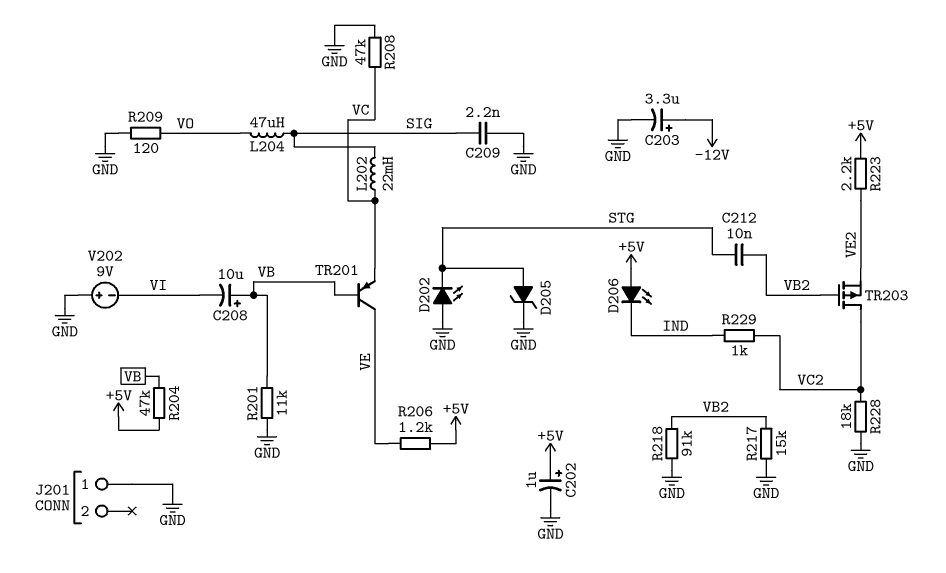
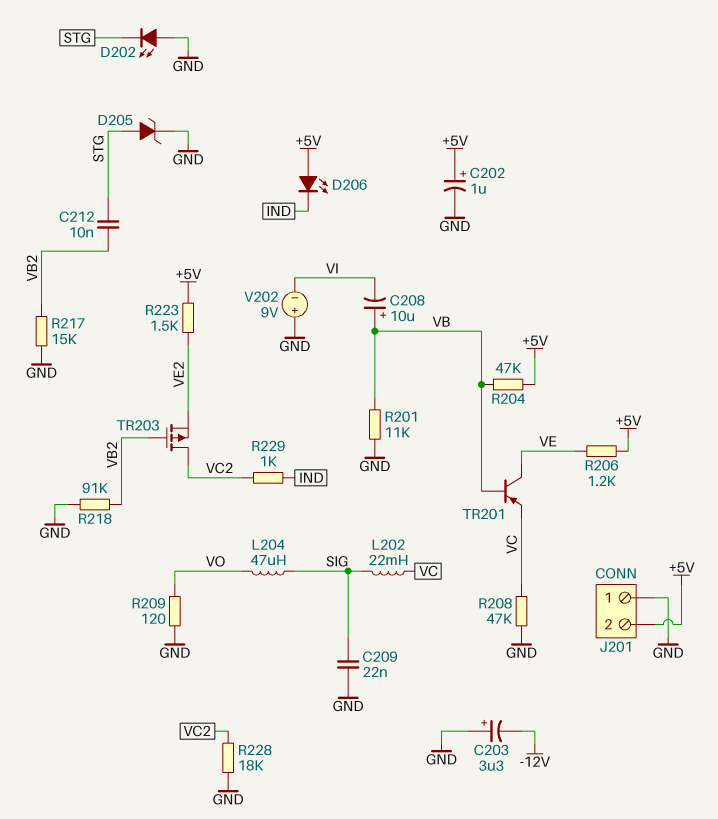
C203: 3.3uF (plus -12V, minus GND) -> 3.3uF (plus GND, minus -12V)
C209: 2.2nF (GND, SIG) -> 22nF (GND, SIG)
J201 pin 2: none -> +5V
R223: 2.2k (+5V, VE2) -> 1.5k (+5V, VE2)

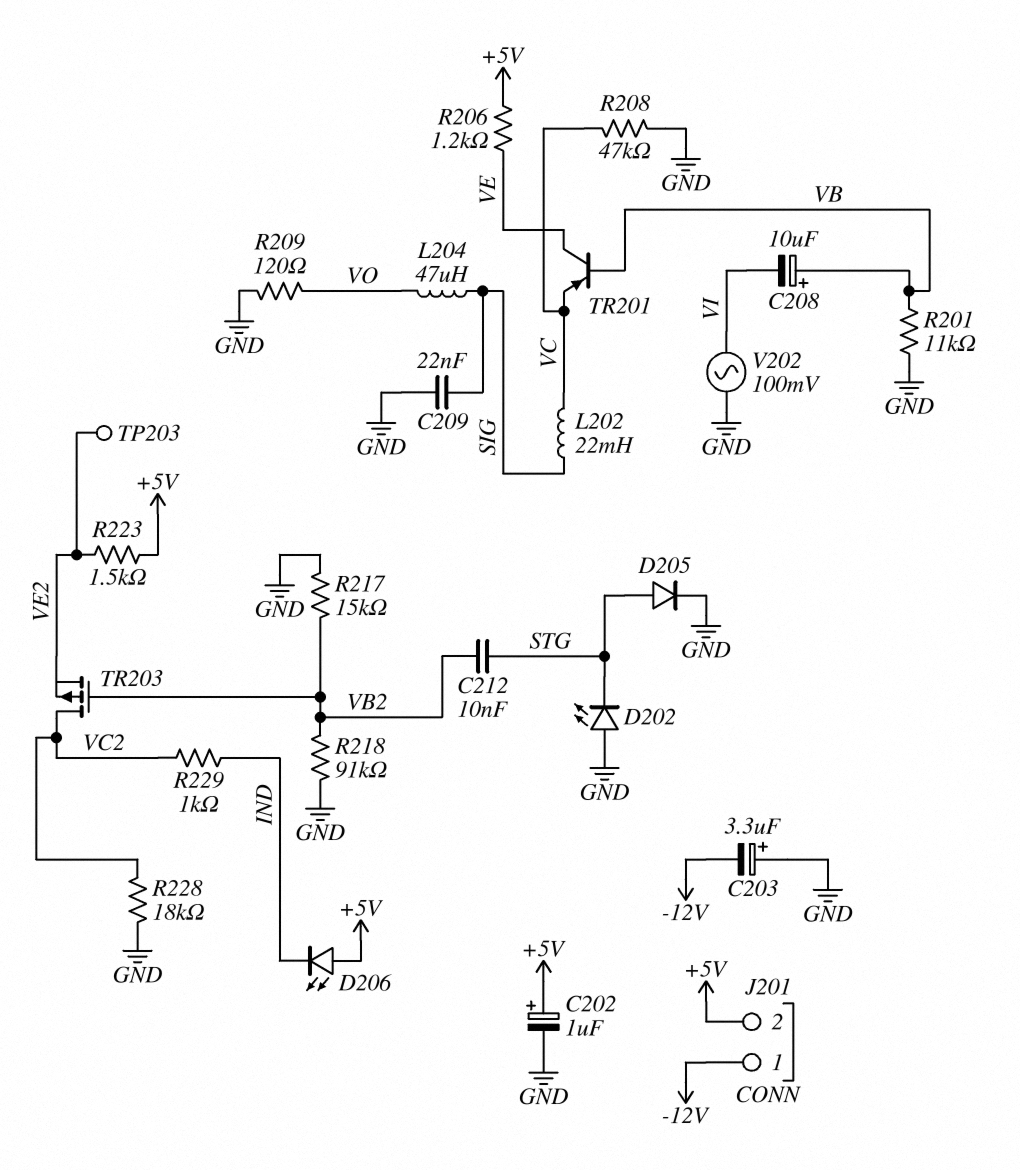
D205: zener (A STG, K GND) -> diode (A STG, K GND)
J201 pin 1: GND -> -12V
R204: 47k (+5V, VB) -> none
TP203: none -> test point (VE2)
V202: 9V (plus GND, minus VI) -> AC 100mV (GND, VI)

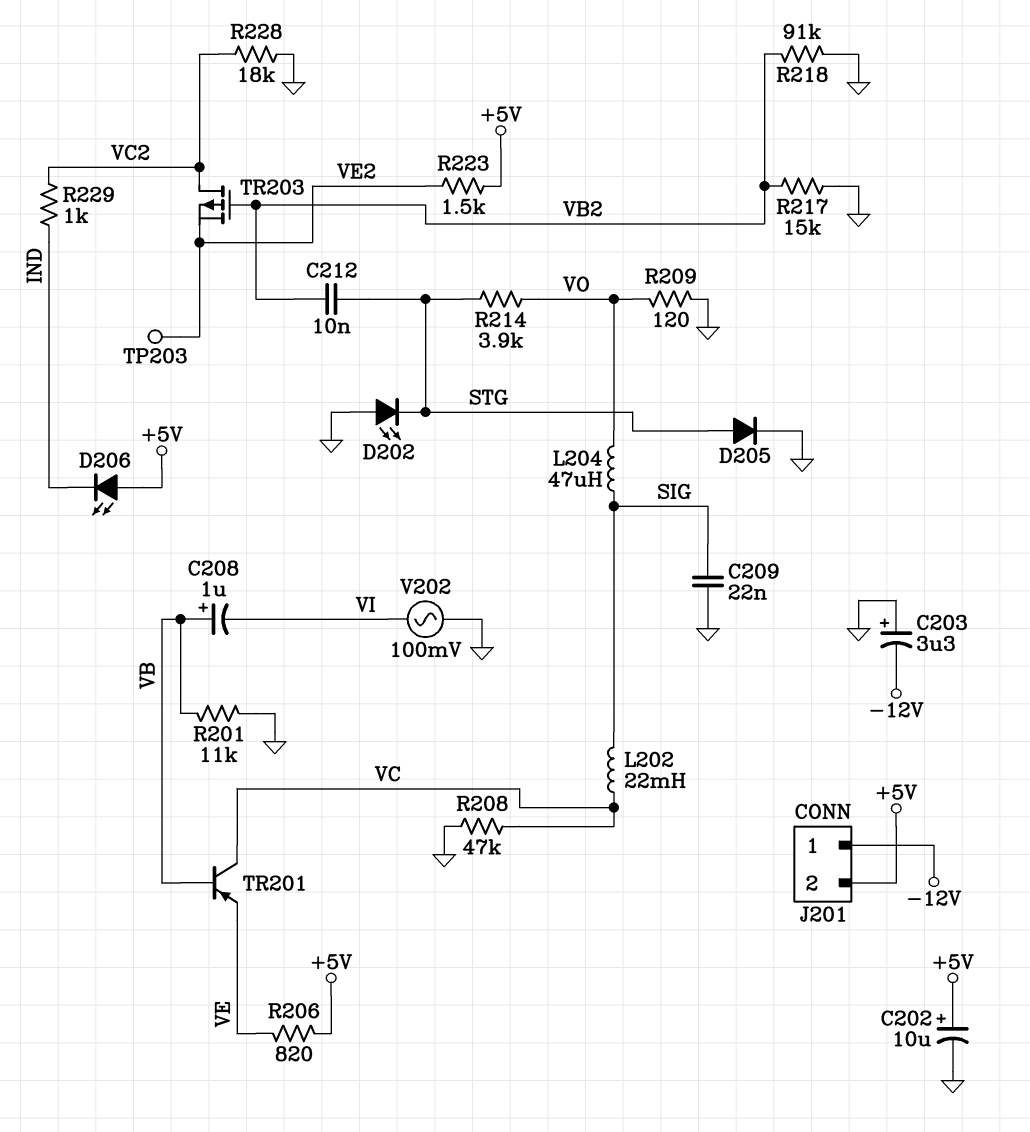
C202: 1uF (plus +5V, minus GND) -> 10uF (plus +5V, minus GND)
C208: 10uF (plus VB, minus VI) -> 1uF (plus VB, minus VI)
R206: 1.2k (+5V, VE) -> 820 (+5V, VE)
R214: none -> 3.9k (STG, VO)
TR201: PNP (B VB, C VE, E VC) -> PNP (B VB, C VC, E VE)

